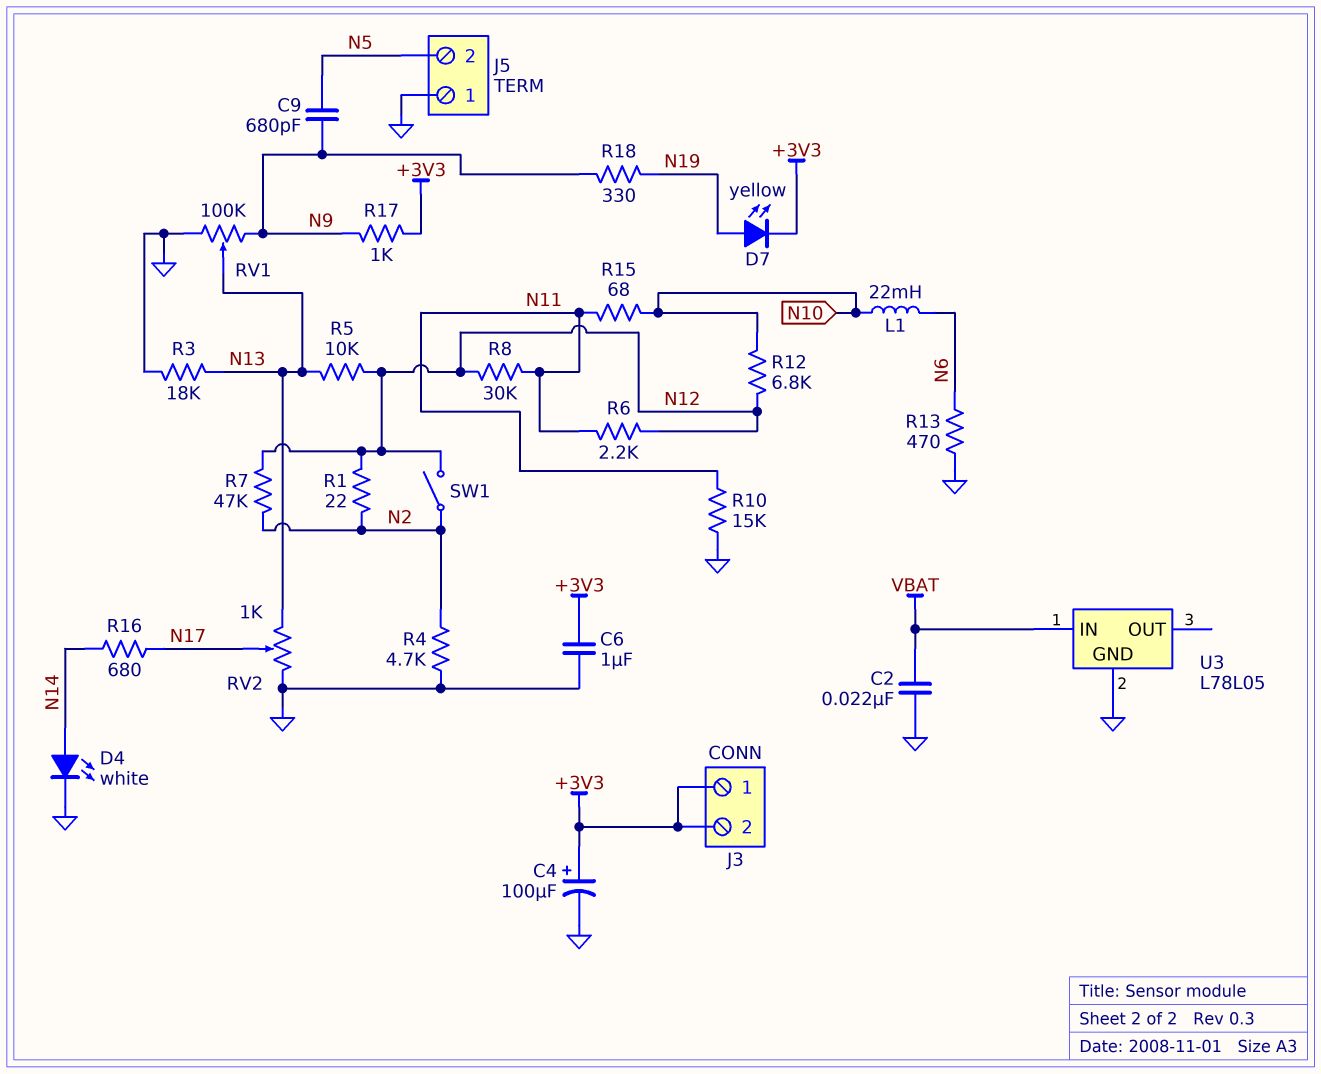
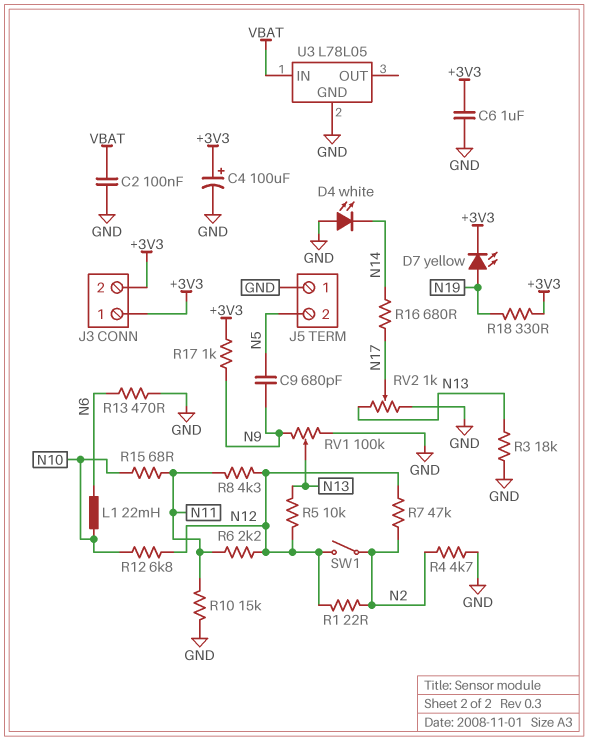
C2: 22nF (GND, VBAT) -> 100nF (GND, VBAT)
D4: LED white (A N14, K GND) -> LED white (A GND, K N14)
R8: 30k (N11, N12) -> 4.3k (N11, N12)
R18: 330 (N9, N19) -> 330 (+3V3, N19)

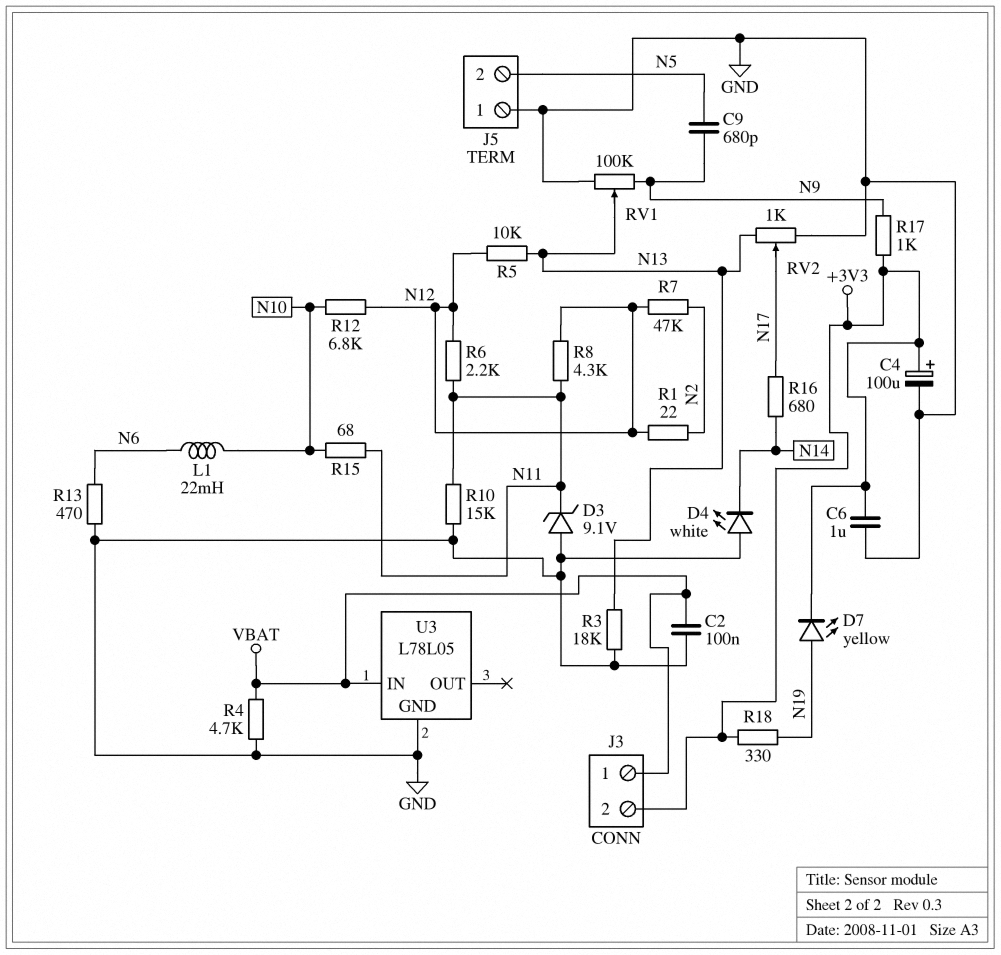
D3: none -> zener 9.1V (A GND, K N11)
J3 pin 1: +3V3 -> VBAT
R4: 4.7k (GND, N2) -> 4.7k (GND, VBAT)
SW1: switch (N2, N12) -> none

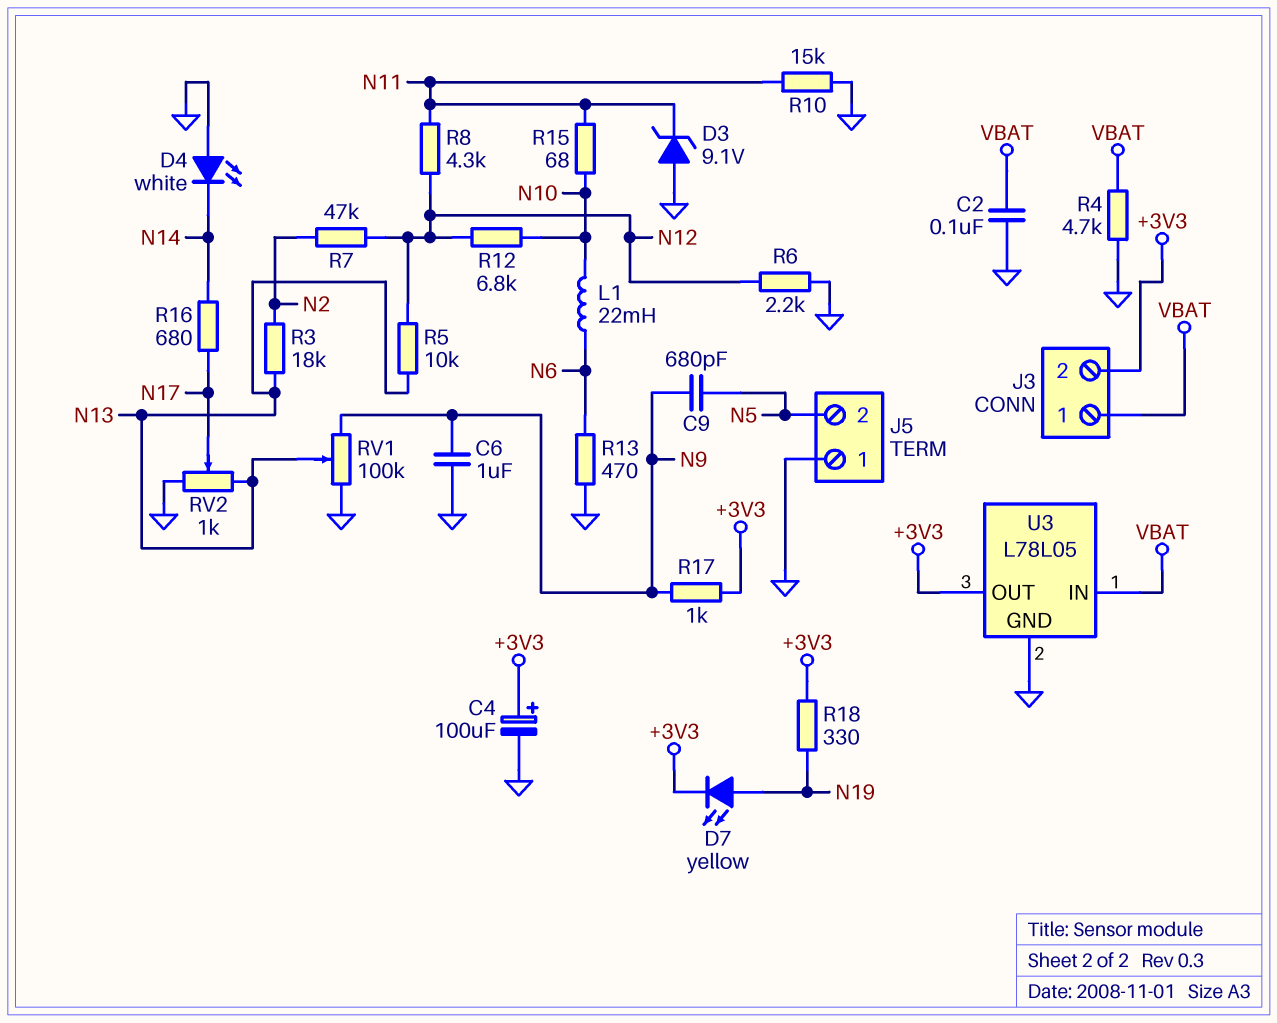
C6: 1uF (+3V3, GND) -> 1uF (GND, N9)
R1: 22 (N2, N12) -> none
R3: 18k (GND, N13) -> 18k (N2, N13)
R6: 2.2k (N11, N12) -> 2.2k (GND, N12)
U3 pin OUT: none -> +3V3

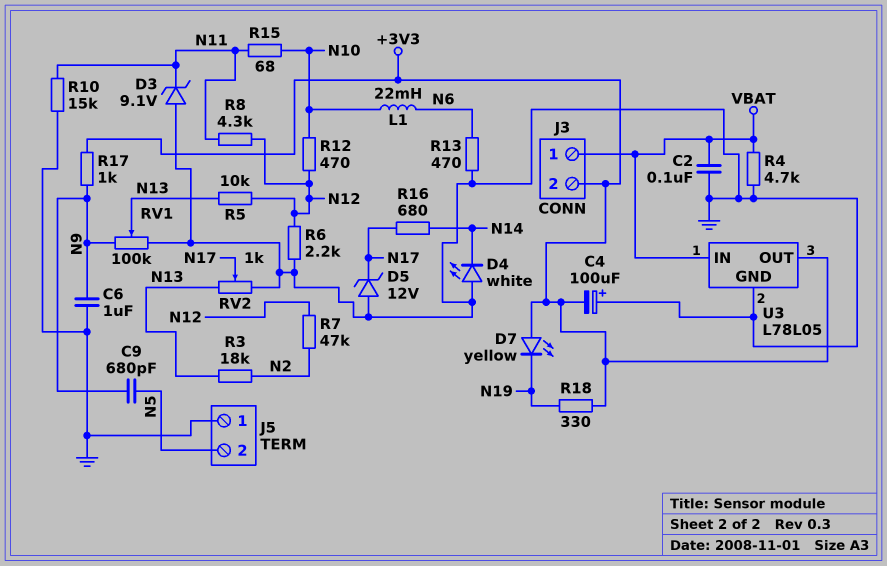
C4: 100uF (plus +3V3, minus GND) -> 100uF (plus GND, minus +3V3)
D5: none -> zener 12V (A GND, K N17)
D7: LED yellow (A N19, K +3V3) -> LED yellow (A +3V3, K N19)
R12: 6.8k (N10, N12) -> 470 (N10, N12)

